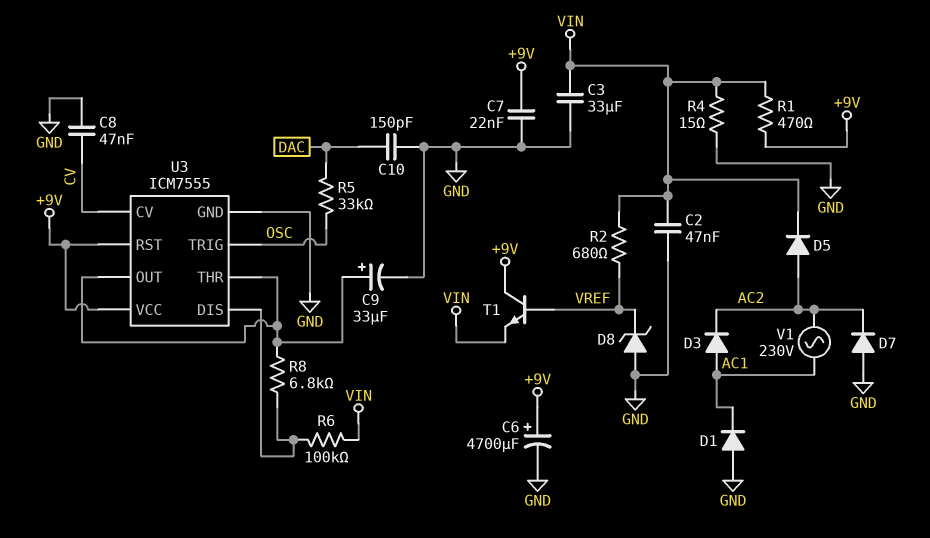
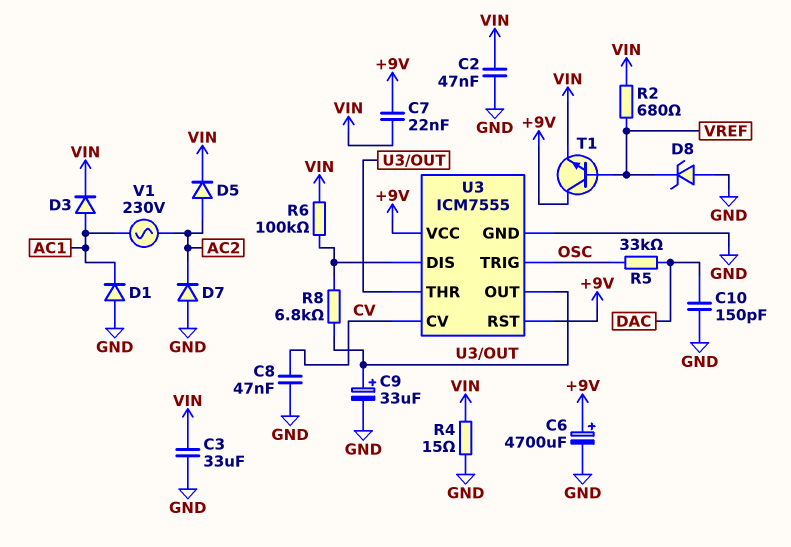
C7: 22nF (+9V, GND) -> 22nF (+9V, VIN)
D3: diode (A AC1, K AC2) -> diode (A AC1, K VIN)
R1: 470 (+9V, VIN) -> none

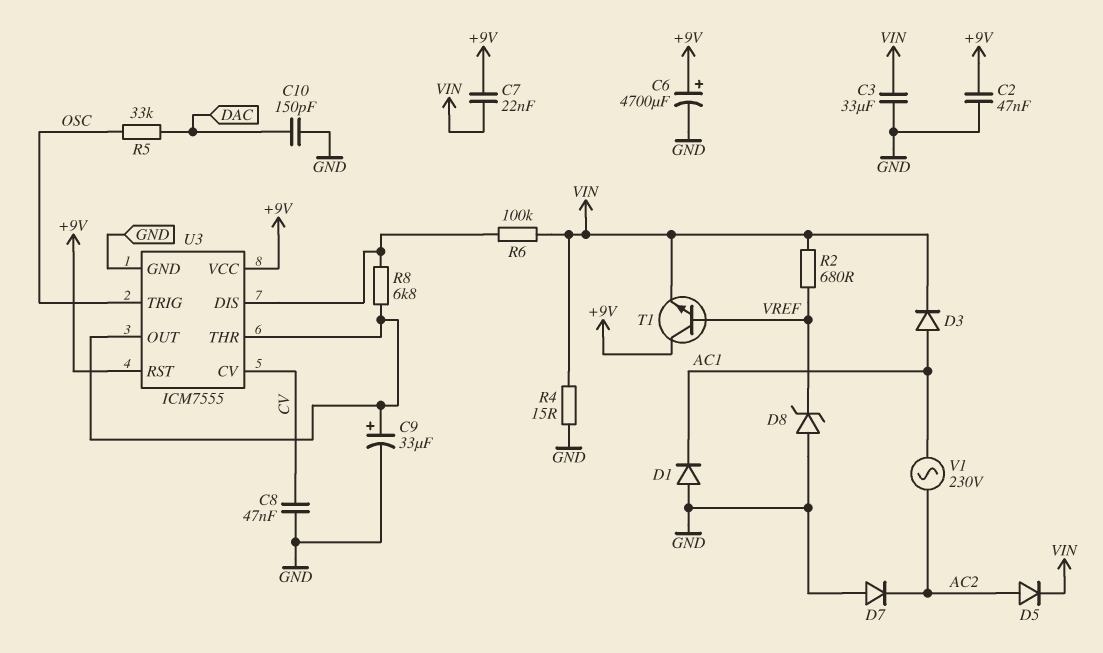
C2: 47nF (GND, VIN) -> 47nF (+9V, GND)

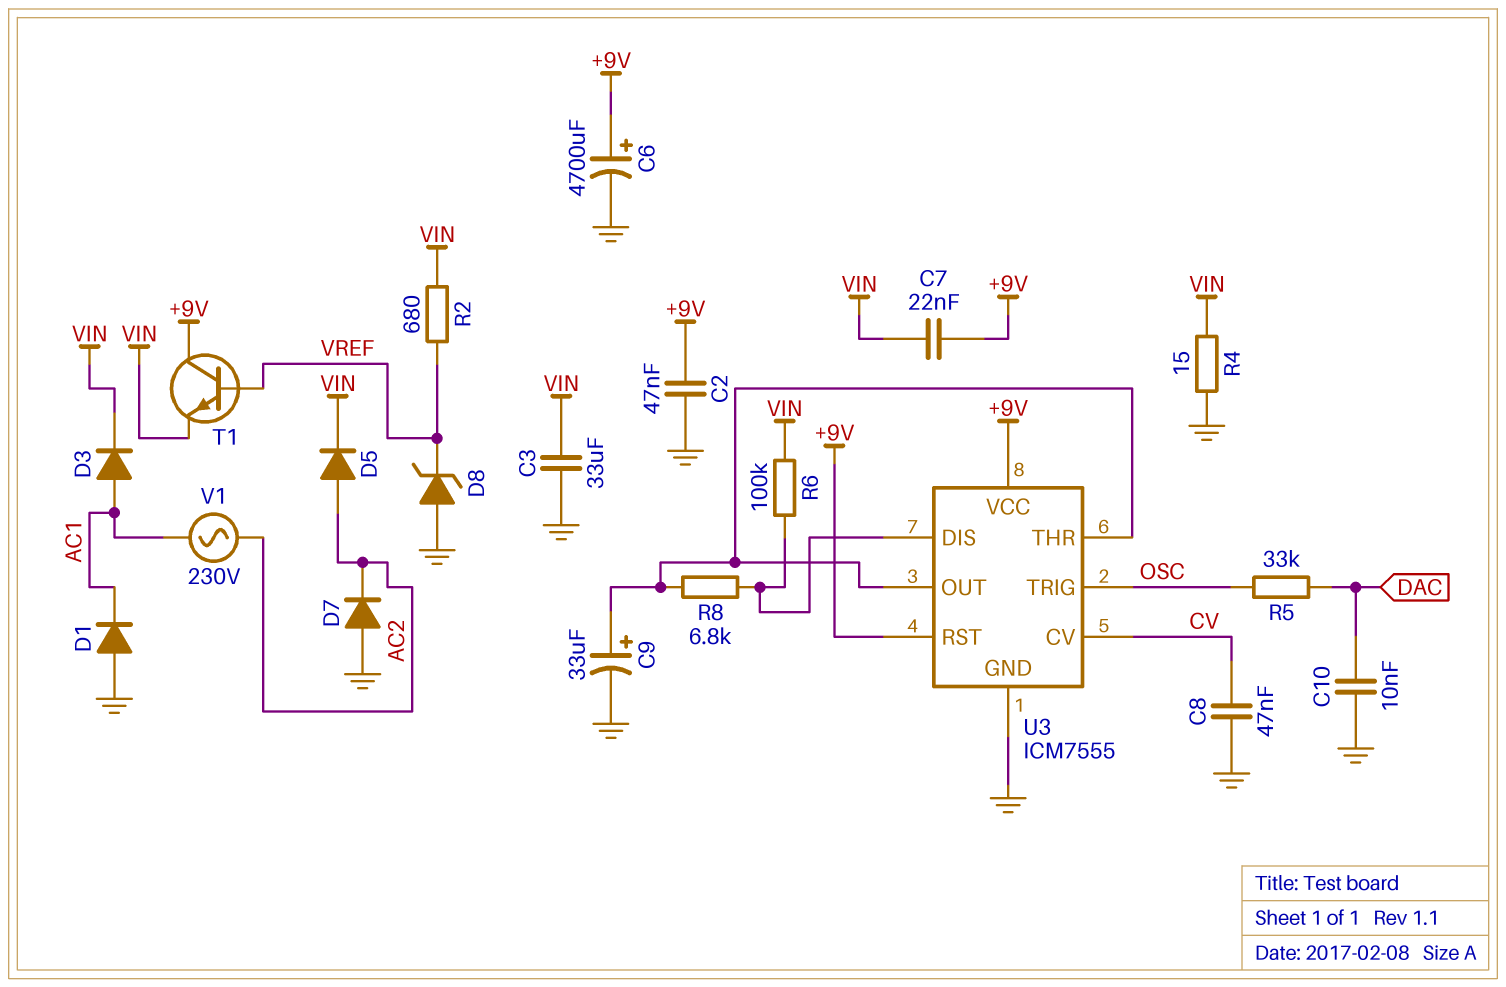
C10: 150pF (DAC, GND) -> 10nF (DAC, GND)

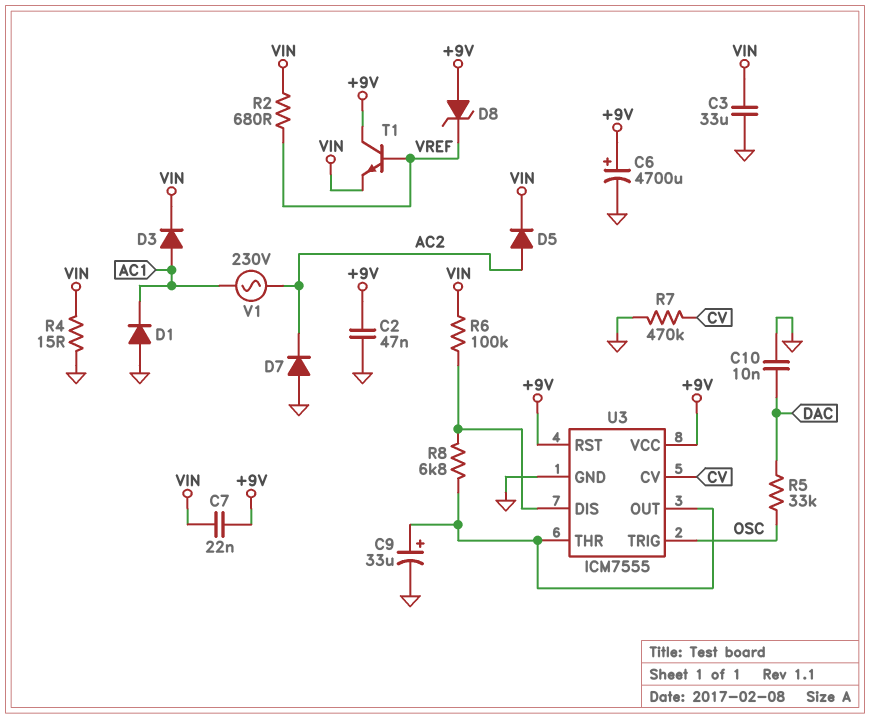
C8: 47nF (CV, GND) -> none
D8: zener (A GND, K VREF) -> zener (A +9V, K VREF)
R7: none -> 470k (CV, GND)

